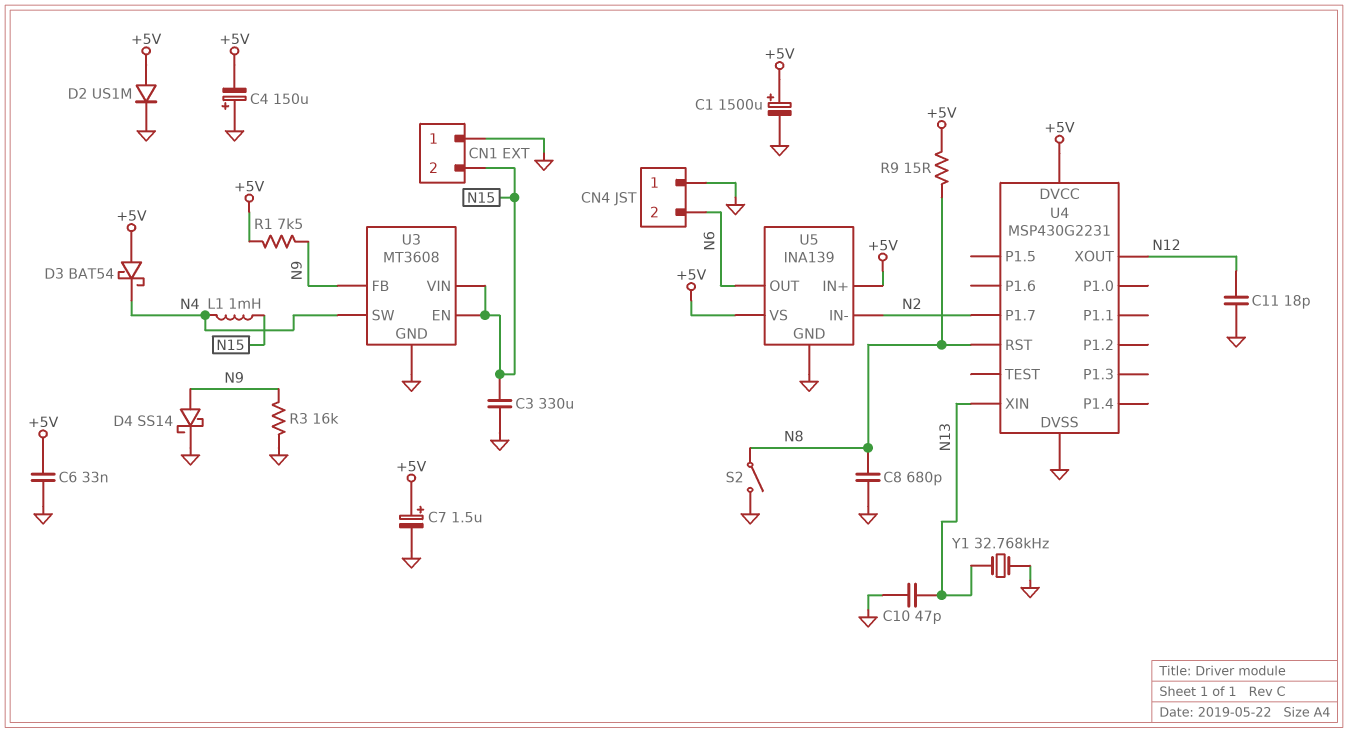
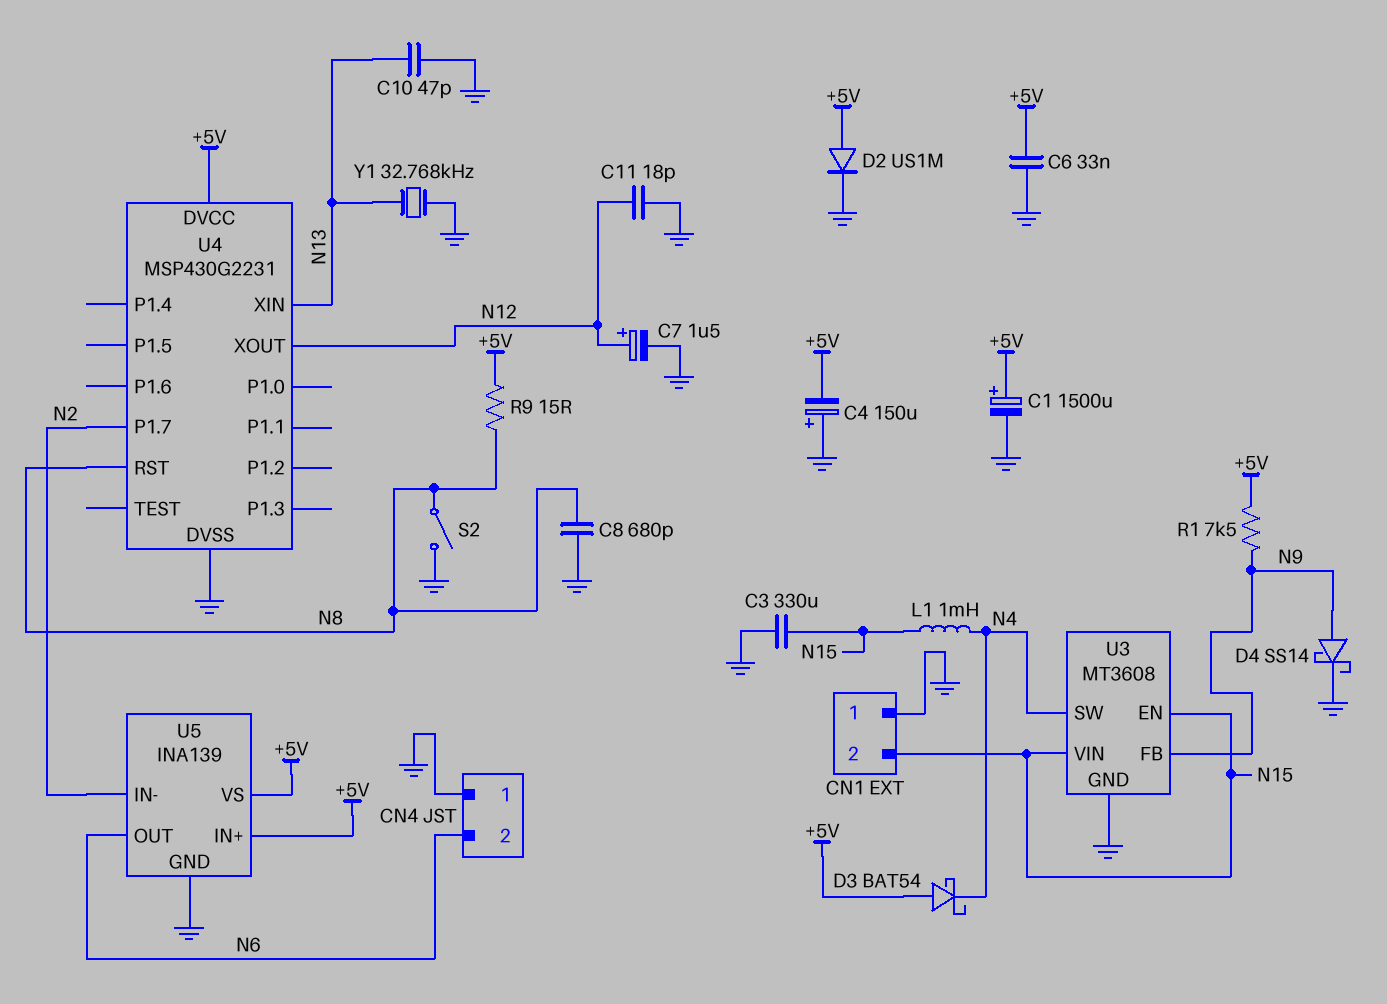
C7: 1.5uF (plus +5V, minus GND) -> 1.5uF (plus N12, minus GND)
R3: 16k (GND, N9) -> none

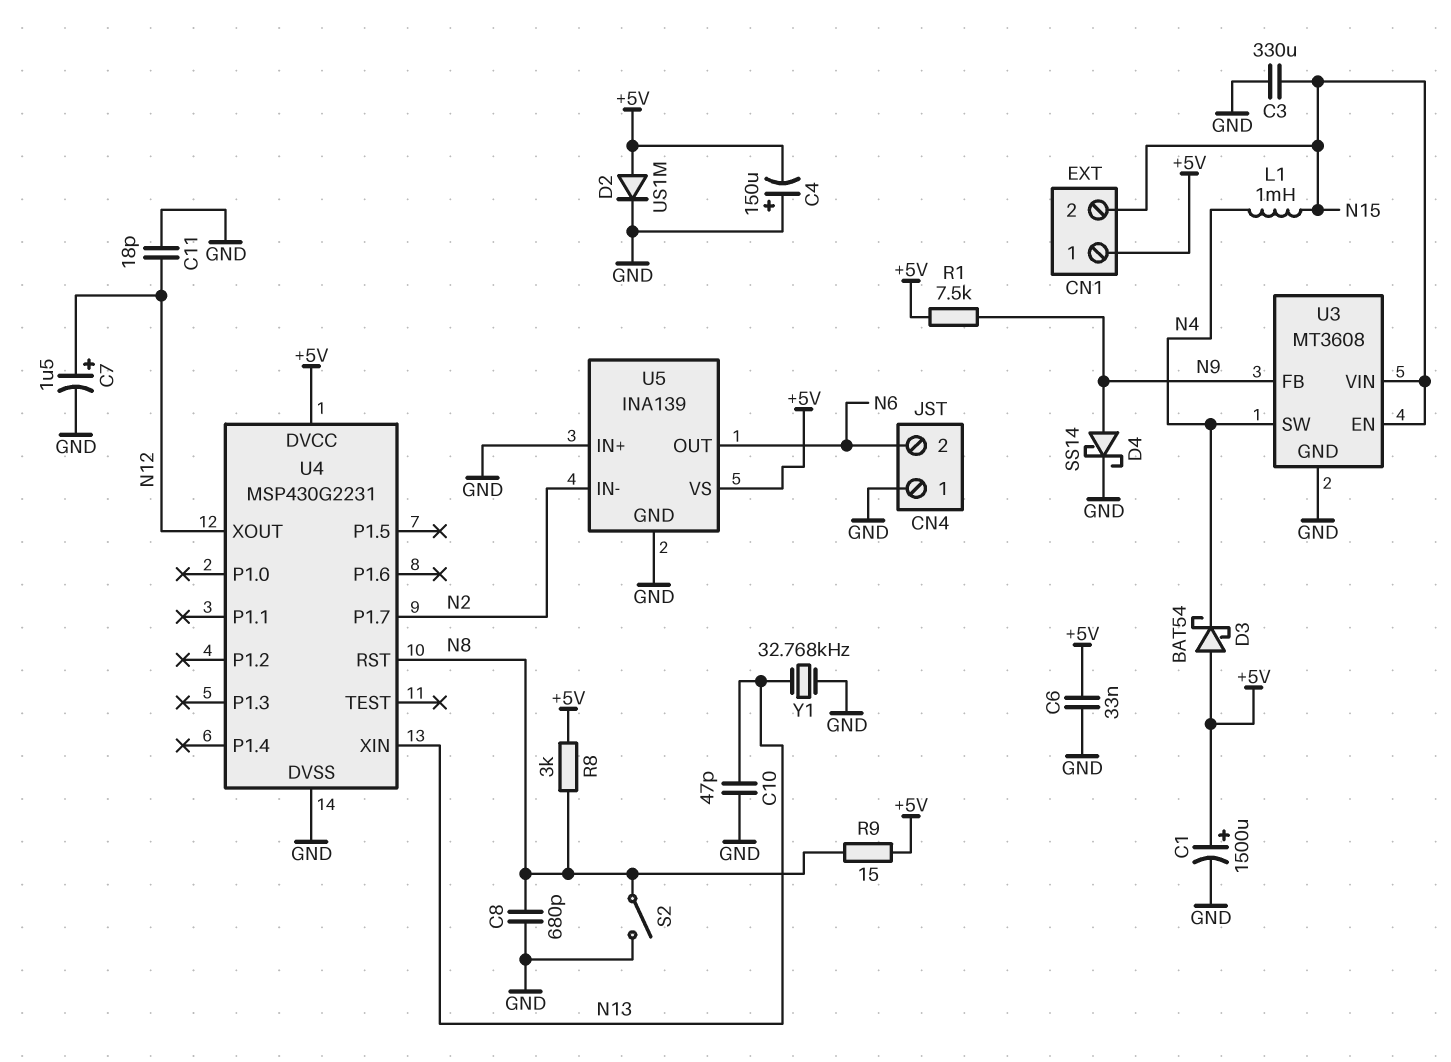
CN1 pin 1: GND -> +5V
R8: none -> 3k (+5V, N8)
U5 pin IN+: +5V -> GND

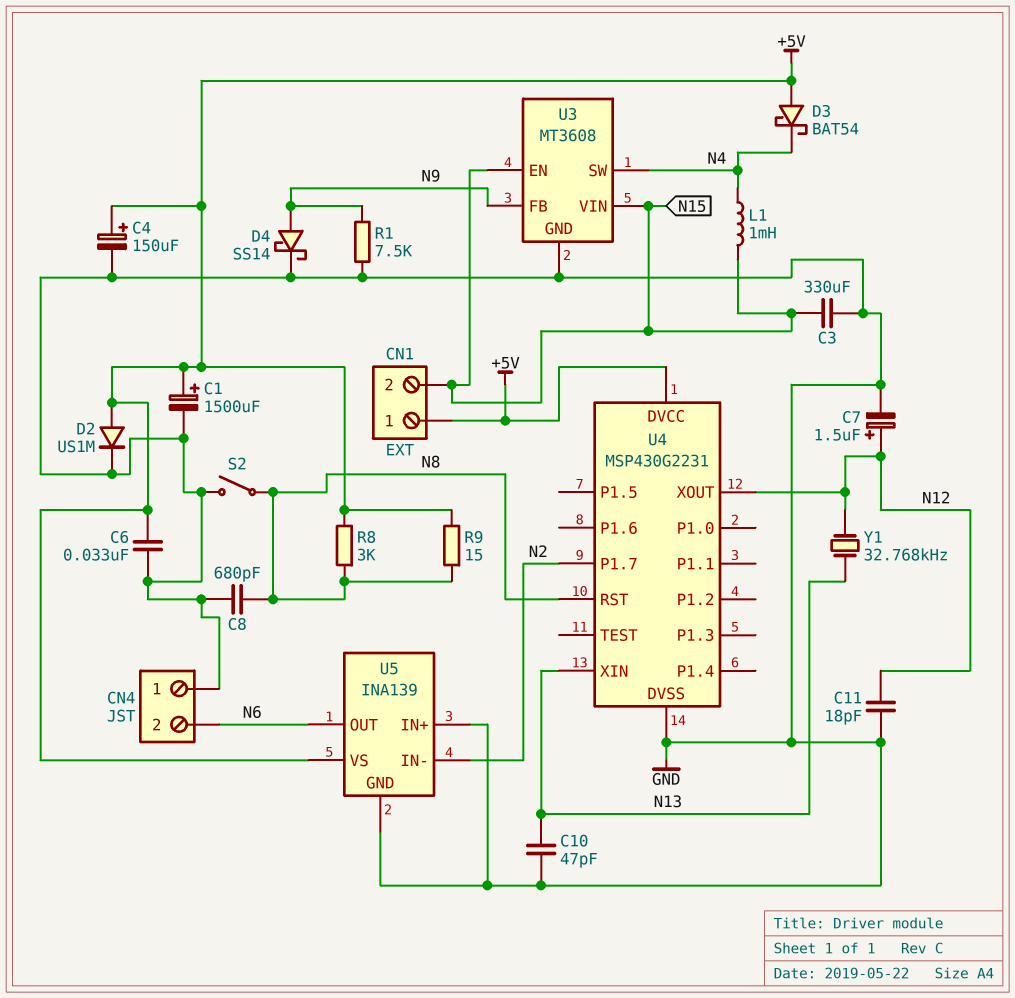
C4: 150uF (plus GND, minus +5V) -> 150uF (plus +5V, minus GND)
R1: 7.5k (+5V, N9) -> 7.5k (GND, N9)
Y1: 32.768kHz (GND, N13) -> 32.768kHz (N12, N13)

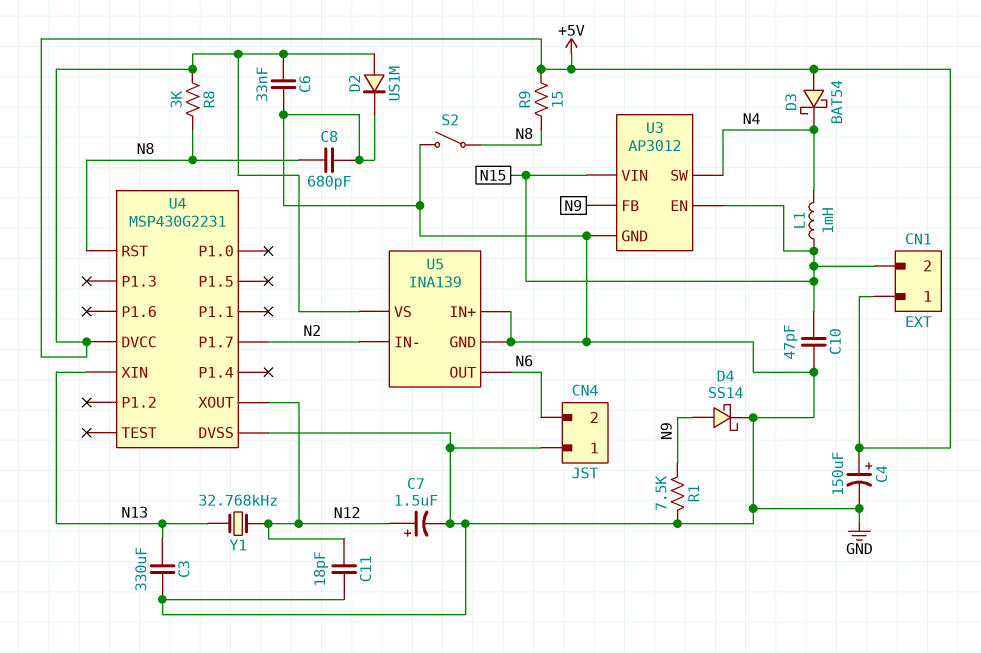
C1: 1500uF (plus +5V, minus GND) -> none
C3: 330uF (GND, N15) -> 330uF (GND, N13)
C10: 47pF (GND, N13) -> 47pF (GND, N15)
U3: MT3608 -> AP3012

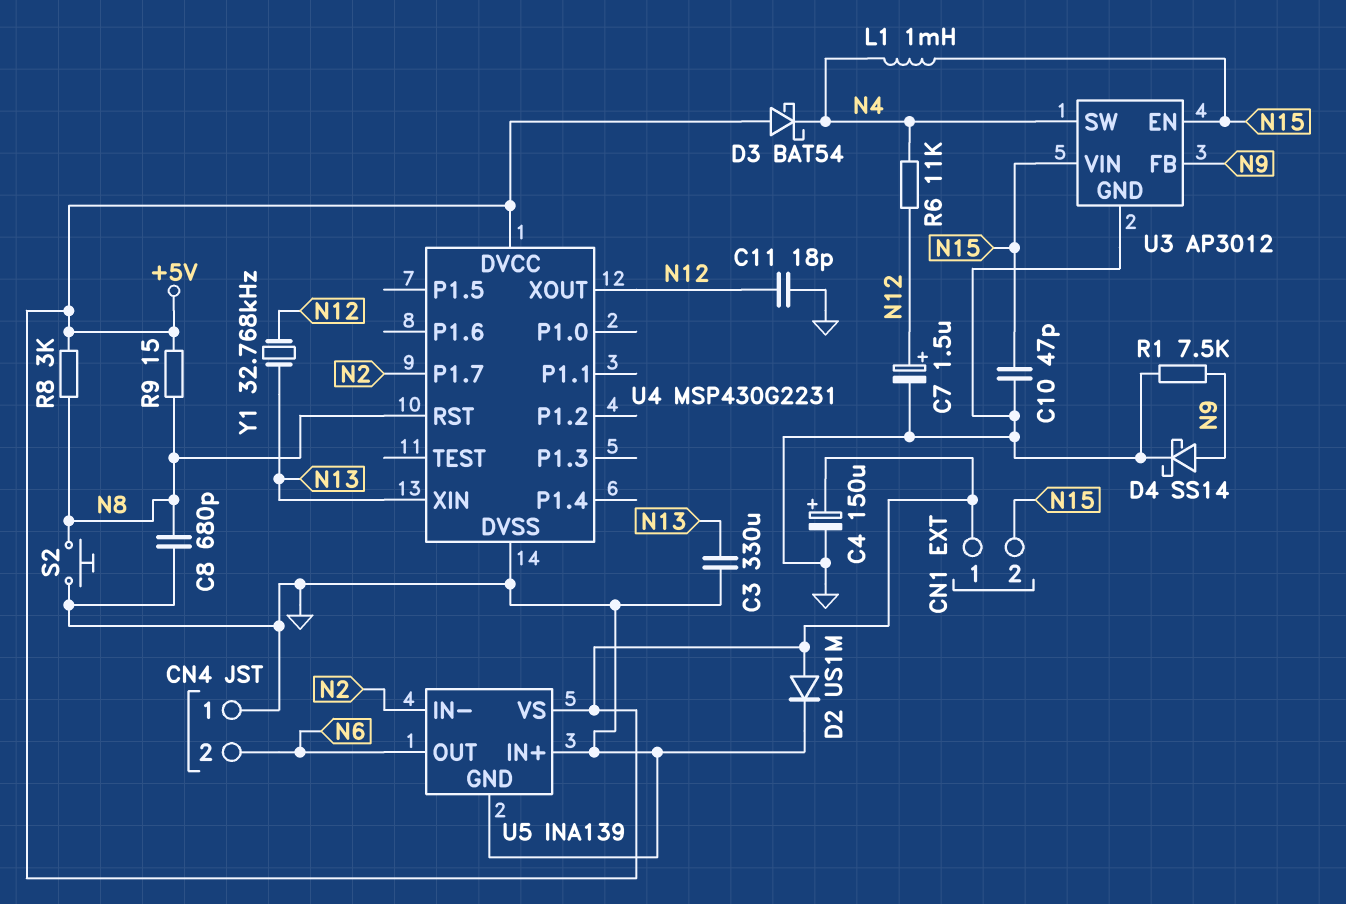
C6: 33nF (+5V, GND) -> none
R6: none -> 11k (N4, N12)
S2: switch (GND, N8) -> button (GND, N8)

